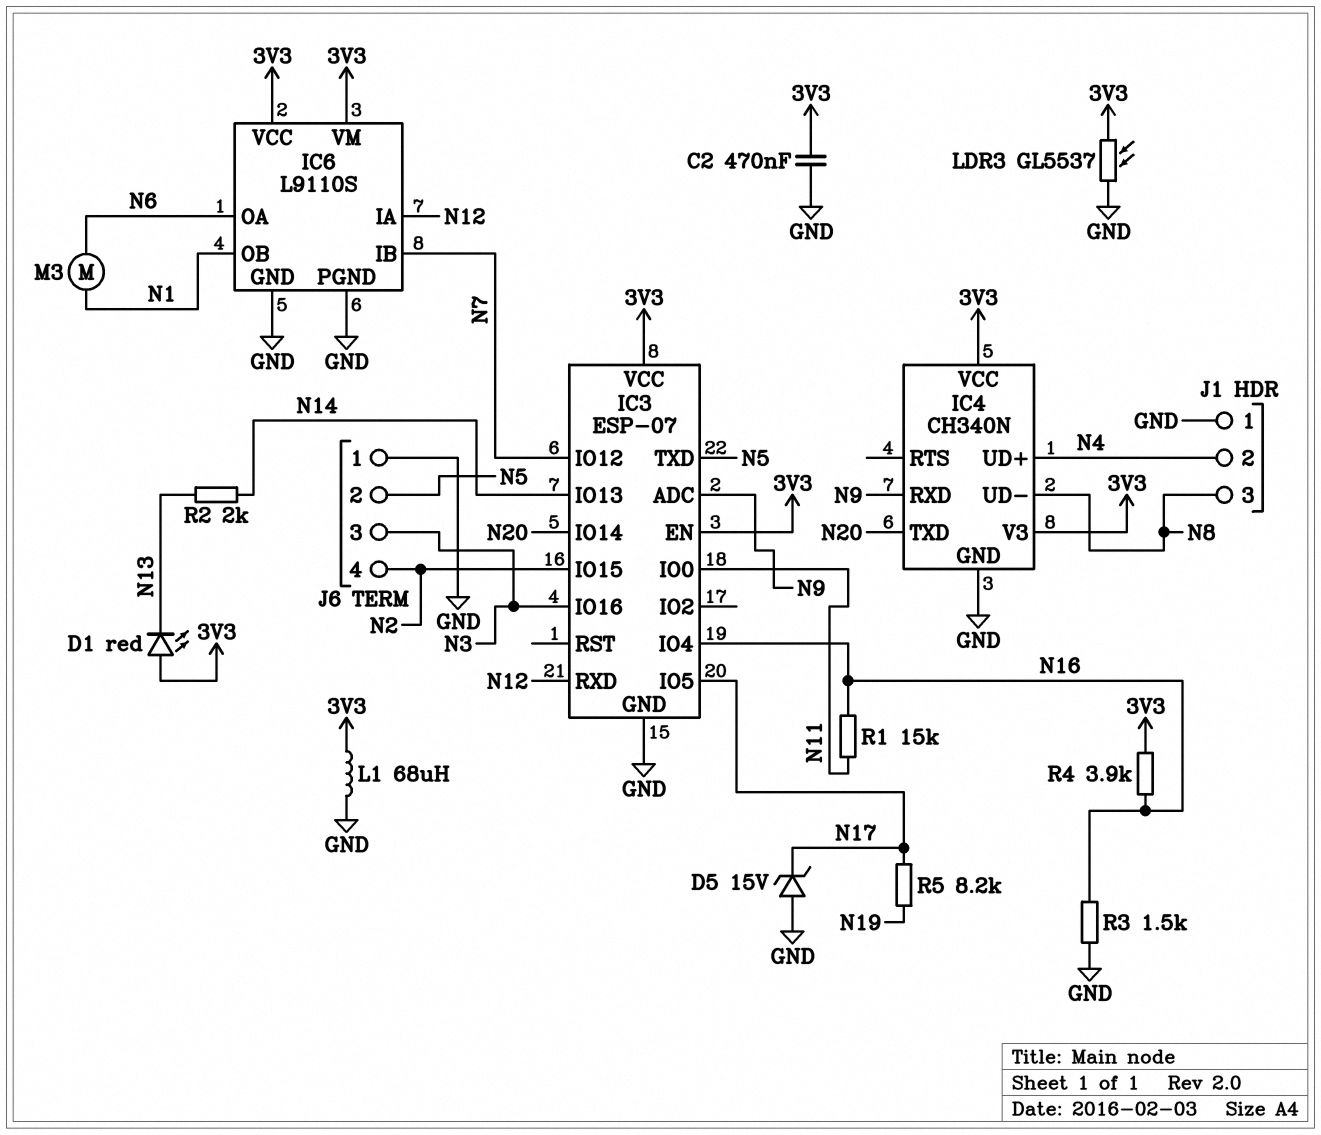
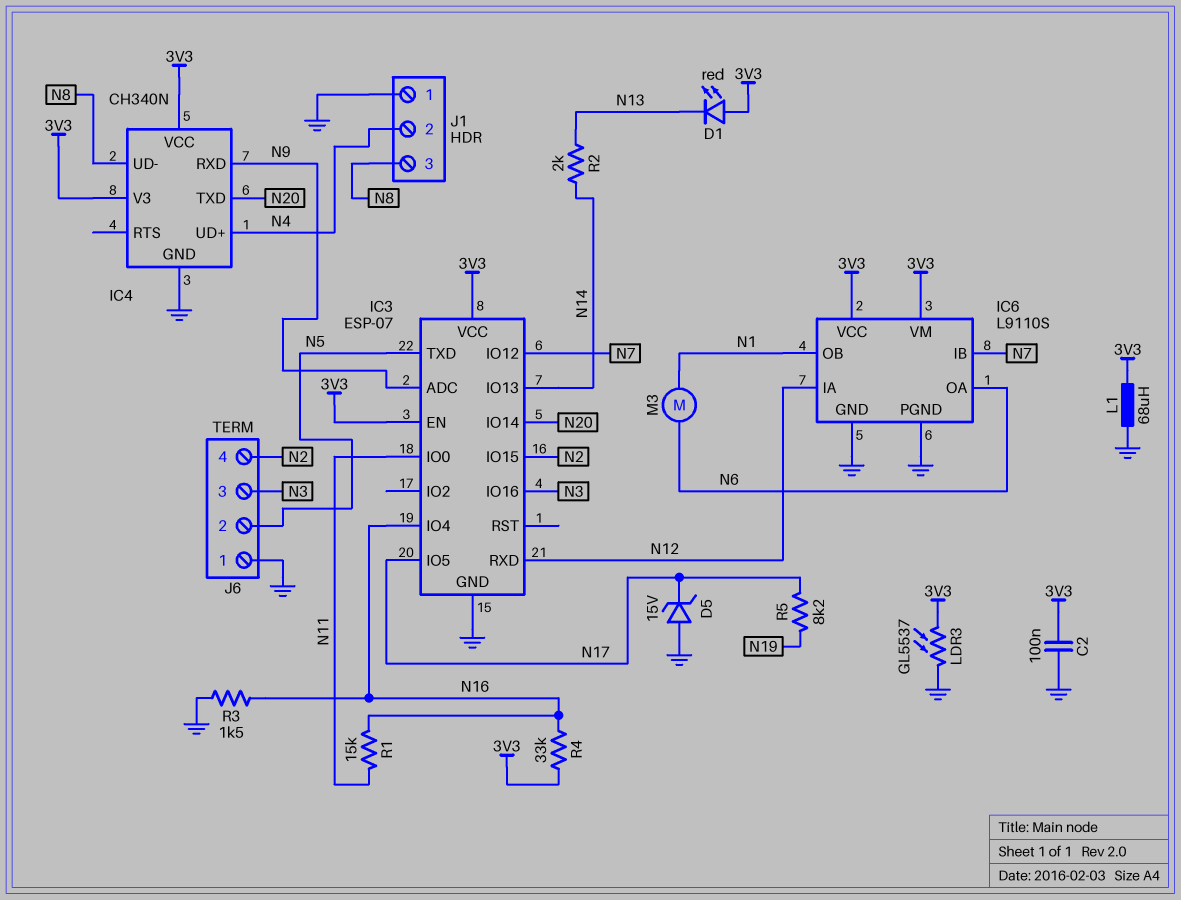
C2: 470nF (3V3, GND) -> 100nF (3V3, GND)
R4: 3.9k (3V3, N16) -> 33k (3V3, N16)

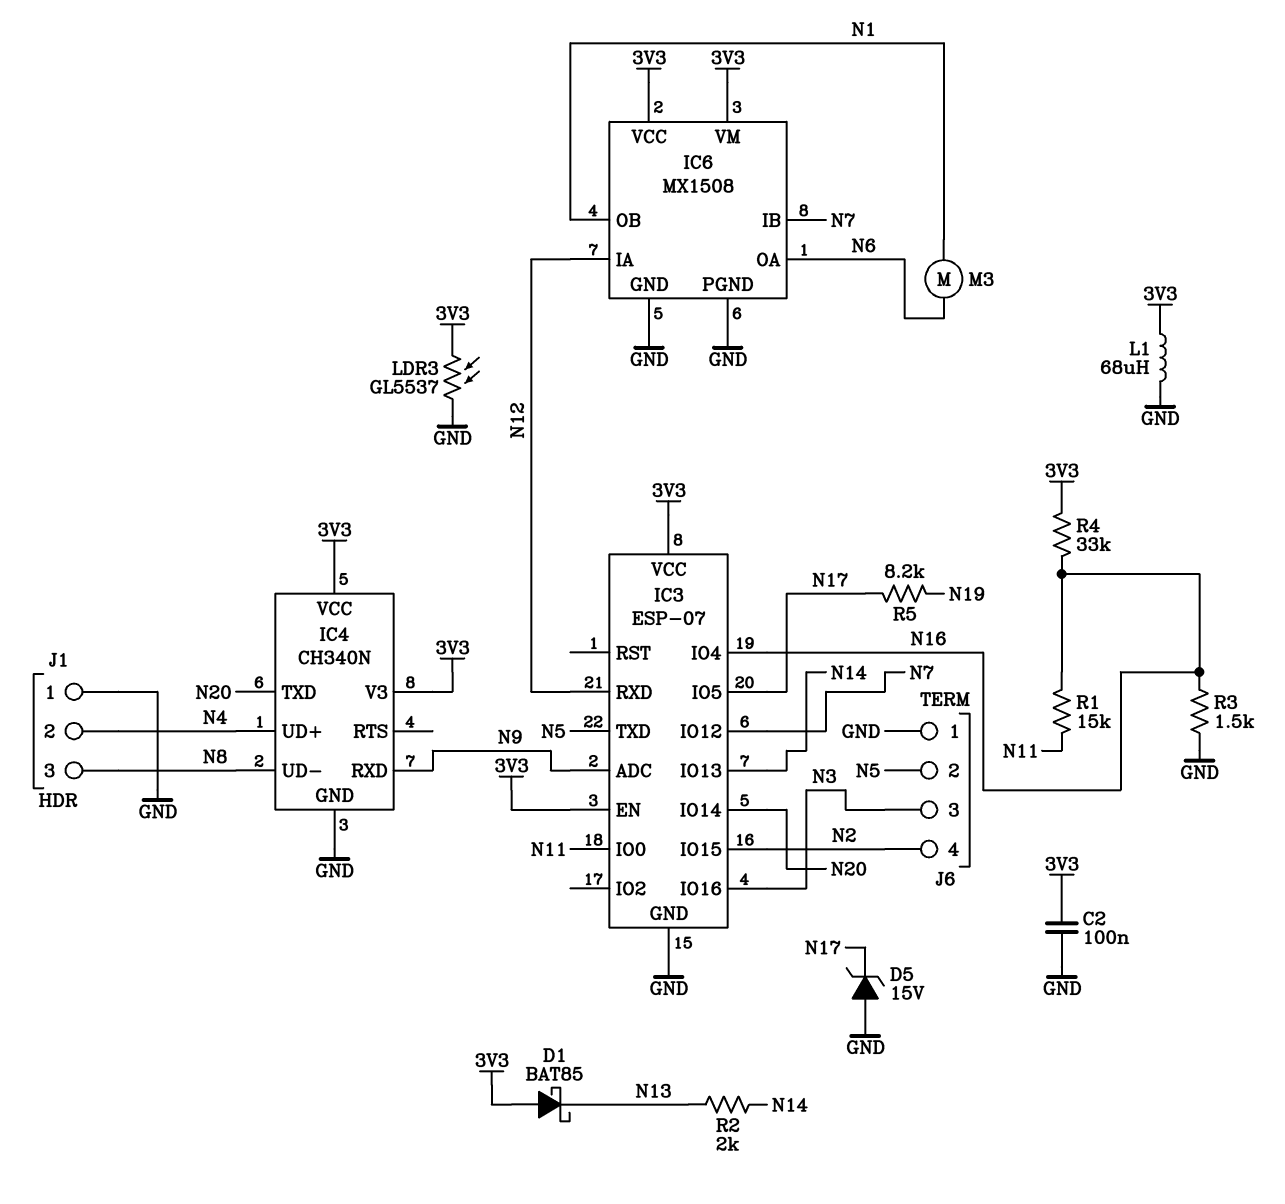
D1: LED red (A 3V3, K N13) -> schottky BAT85 (A 3V3, K N13)
IC6: L9110S -> MX1508

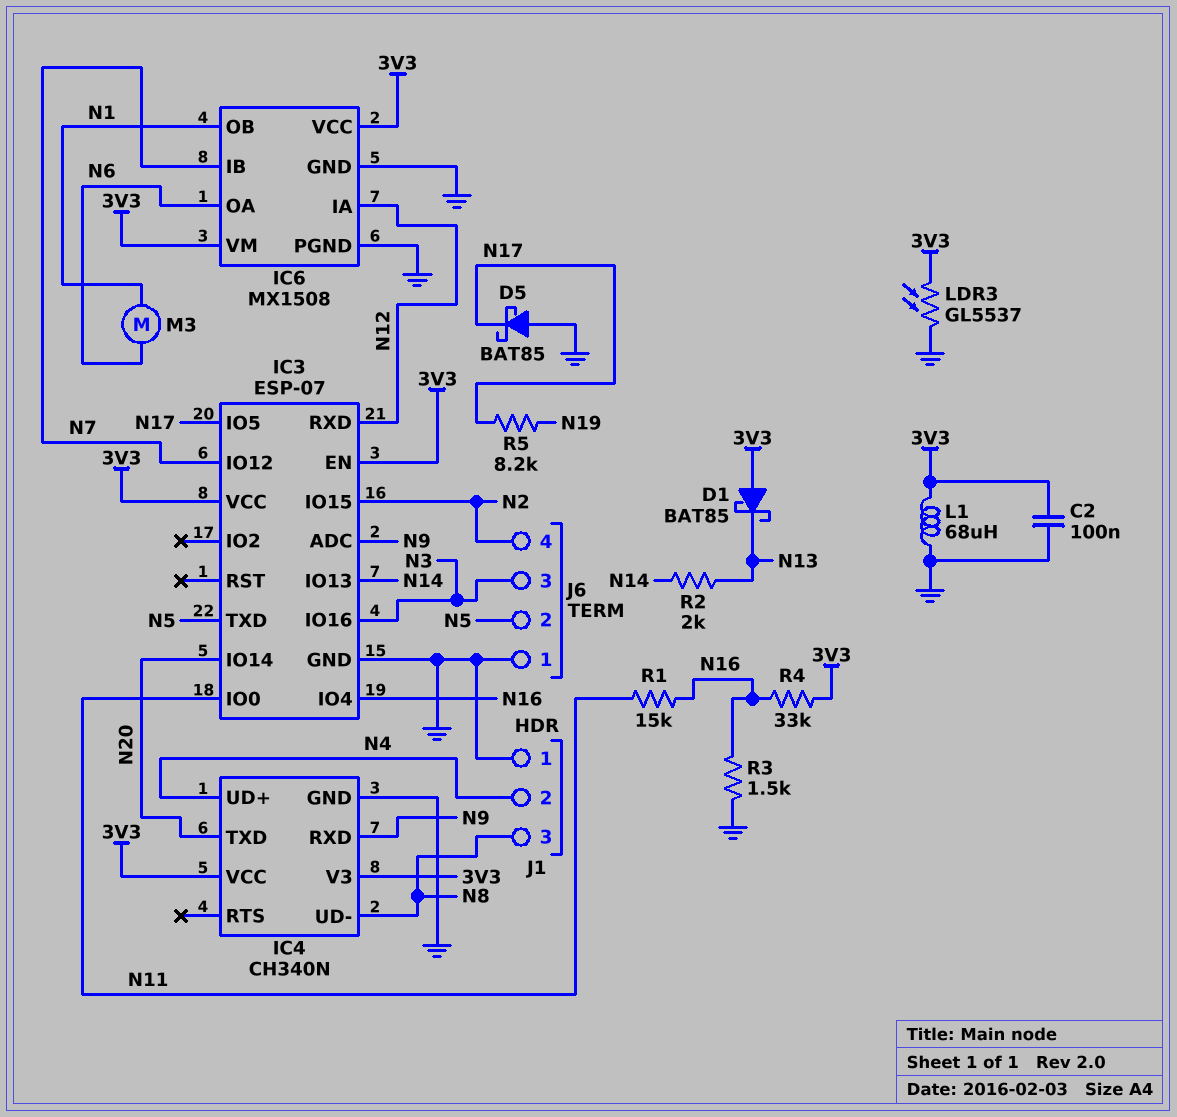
D5: zener 15V (A GND, K N17) -> schottky BAT85 (A GND, K N17)

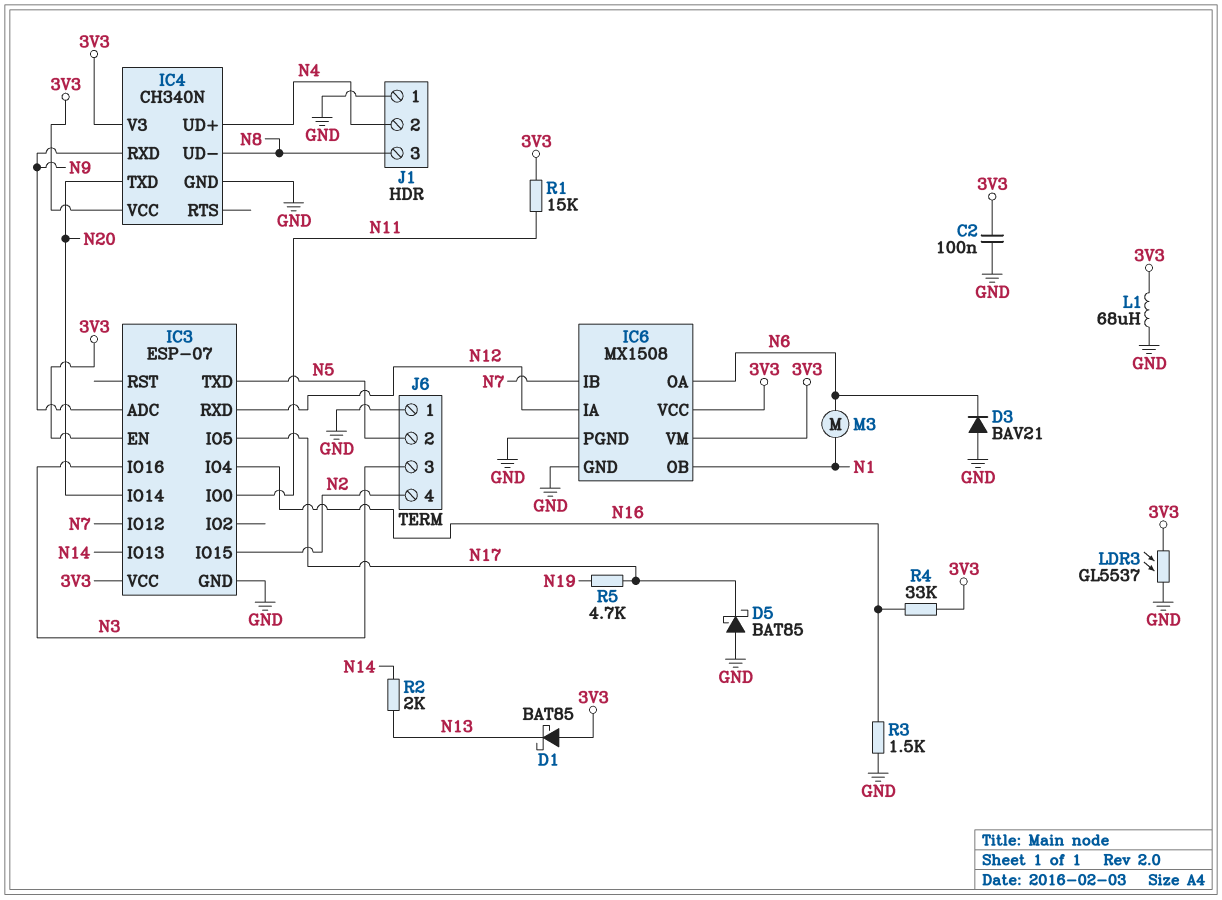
D3: none -> diode BAV21 (A GND, K N6)
R1: 15k (N11, N16) -> 15k (3V3, N11)
R5: 8.2k (N17, N19) -> 4.7k (N17, N19)

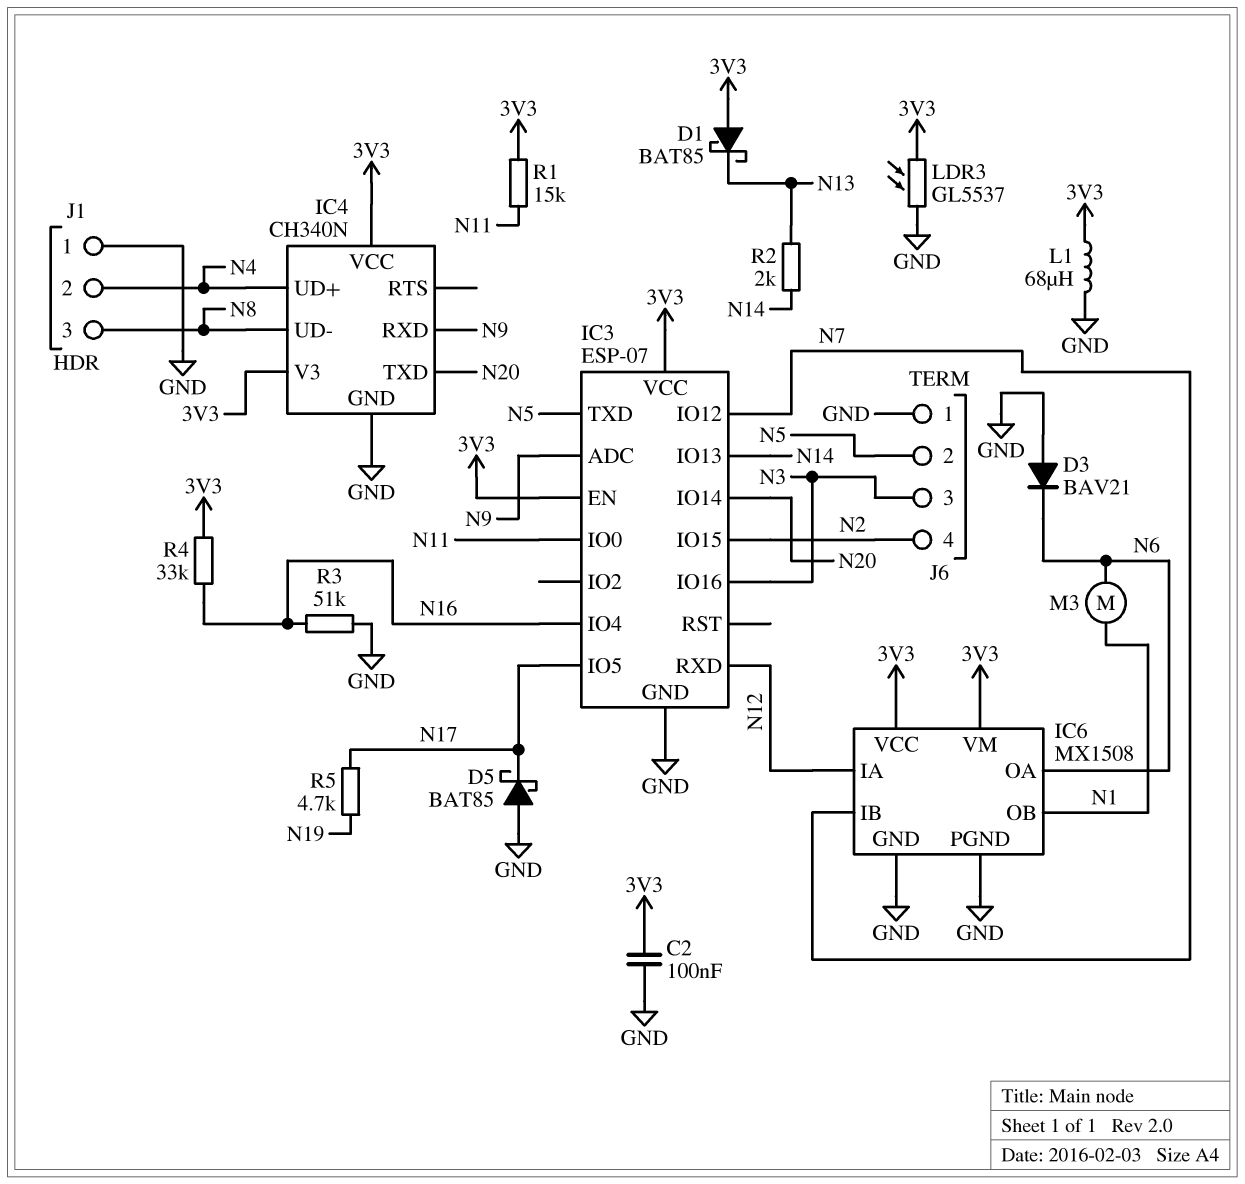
R3: 1.5k (GND, N16) -> 51k (GND, N16)

